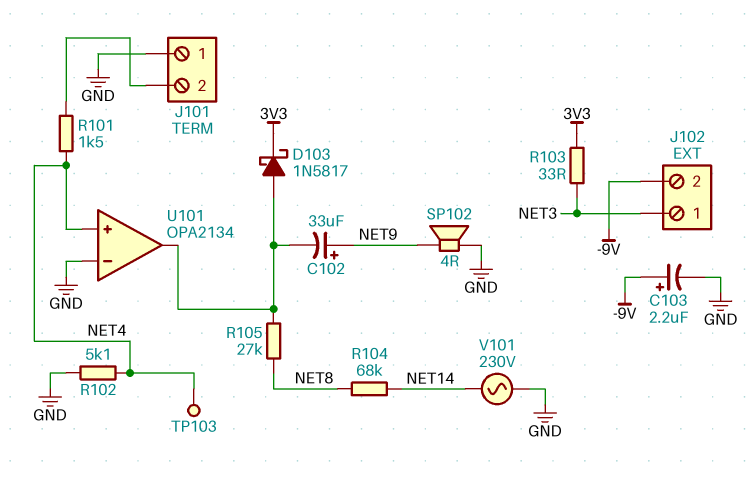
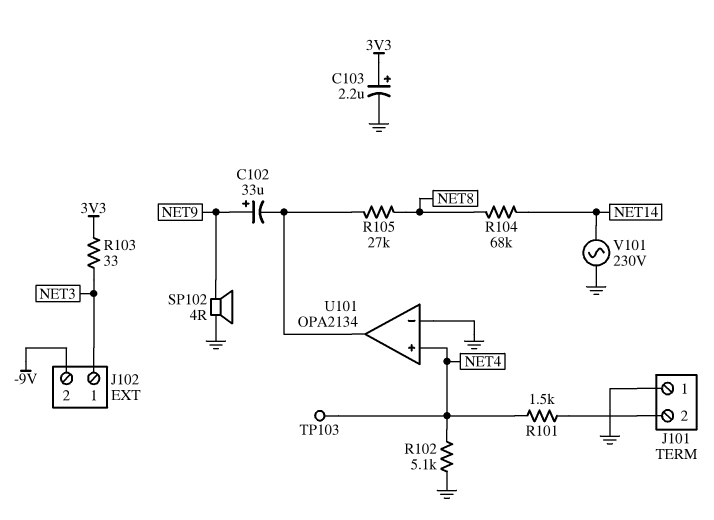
C103: 2.2uF (plus -9V, minus GND) -> 2.2uF (plus 3V3, minus GND)
D103: schottky 1N5817 (A U101/out, K 3V3) -> none

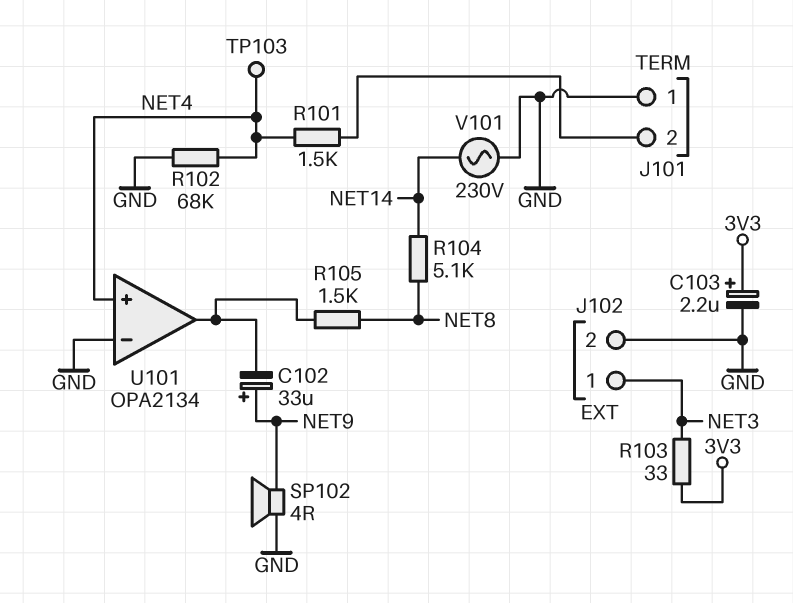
J102 pin 2: -9V -> GND
R102: 5.1k (GND, NET4) -> 68k (GND, NET4)
R104: 68k (NET8, NET14) -> 5.1k (NET8, NET14)
R105: 27k (NET8, U101/out) -> 1.5k (NET8, U101/out)

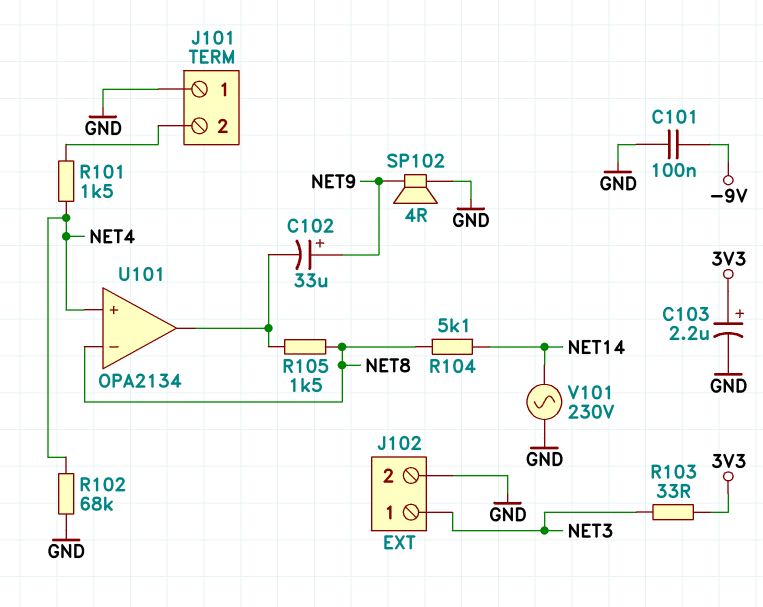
C101: none -> 100nF (-9V, GND)
TP103: test point (NET4) -> none
U101 pin in-: GND -> NET8

